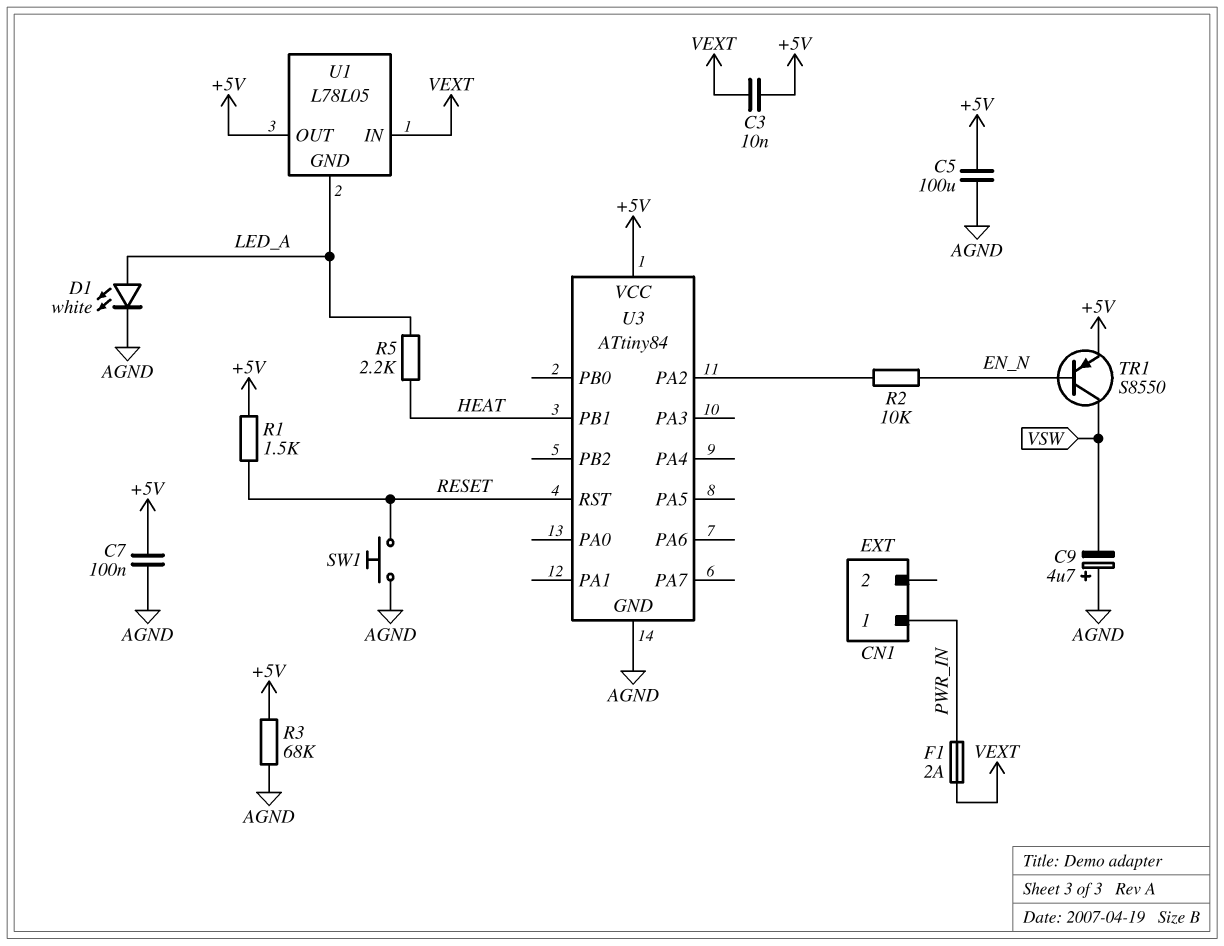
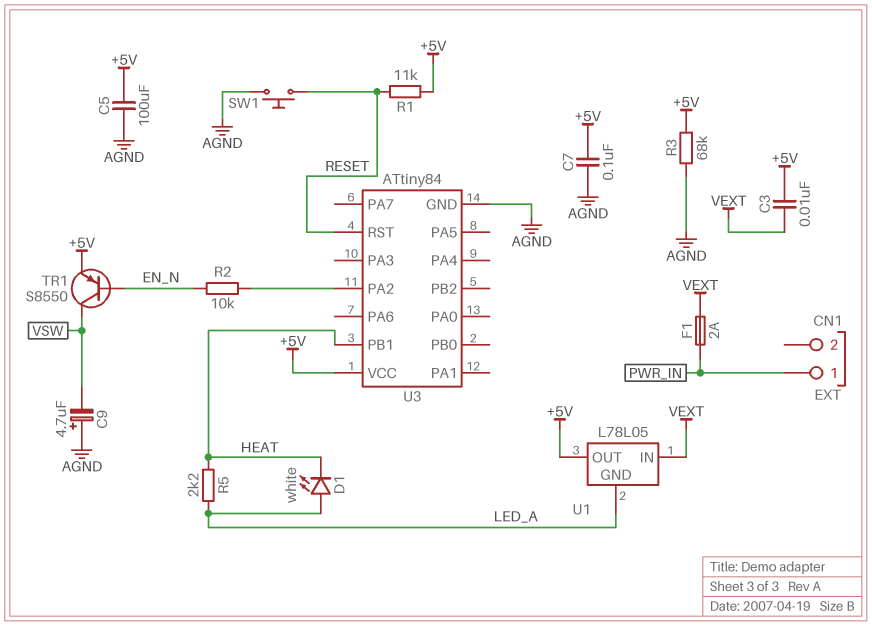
D1: LED white (A LED_A, K AGND) -> LED white (A LED_A, K HEAT)
R1: 1.5k (+5V, RESET) -> 11k (+5V, RESET)

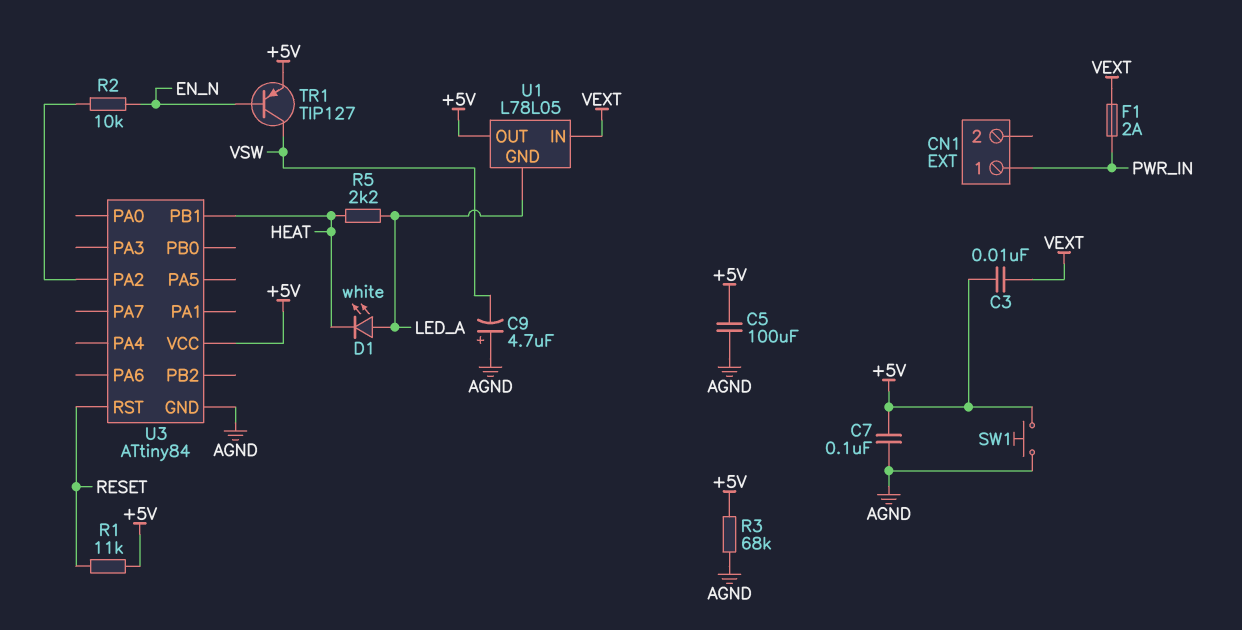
SW1: button (AGND, RESET) -> button (+5V, AGND)
TR1: PNP S8550 (B EN_N, C VSW, E +5V) -> PNP TIP127 (B EN_N, C VSW, E +5V)

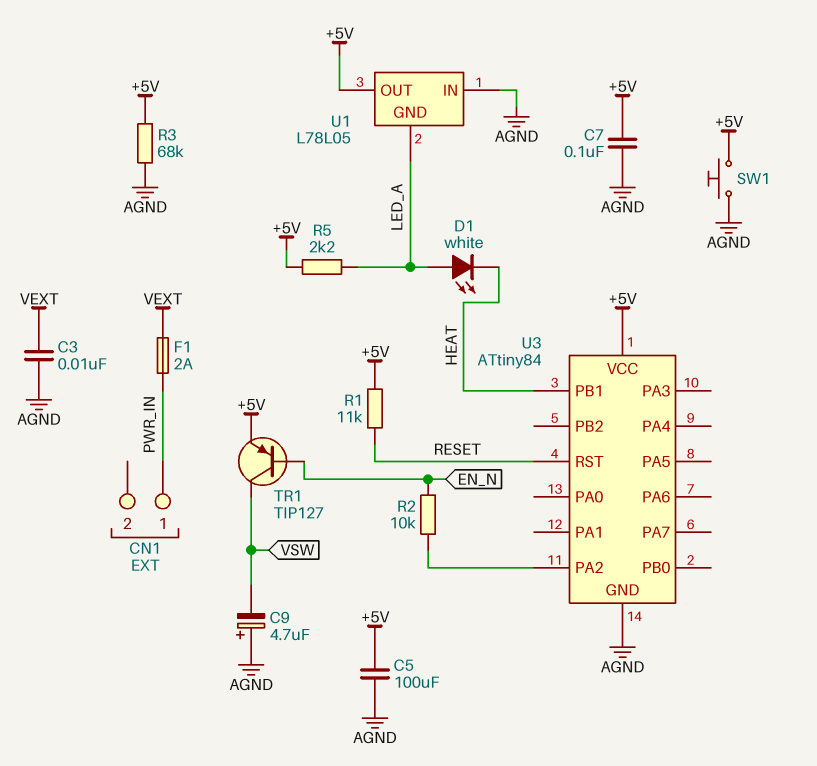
C3: 10nF (+5V, VEXT) -> 10nF (AGND, VEXT)
R5: 2.2k (HEAT, LED_A) -> 2.2k (+5V, LED_A)
U1 pin IN: VEXT -> AGND

